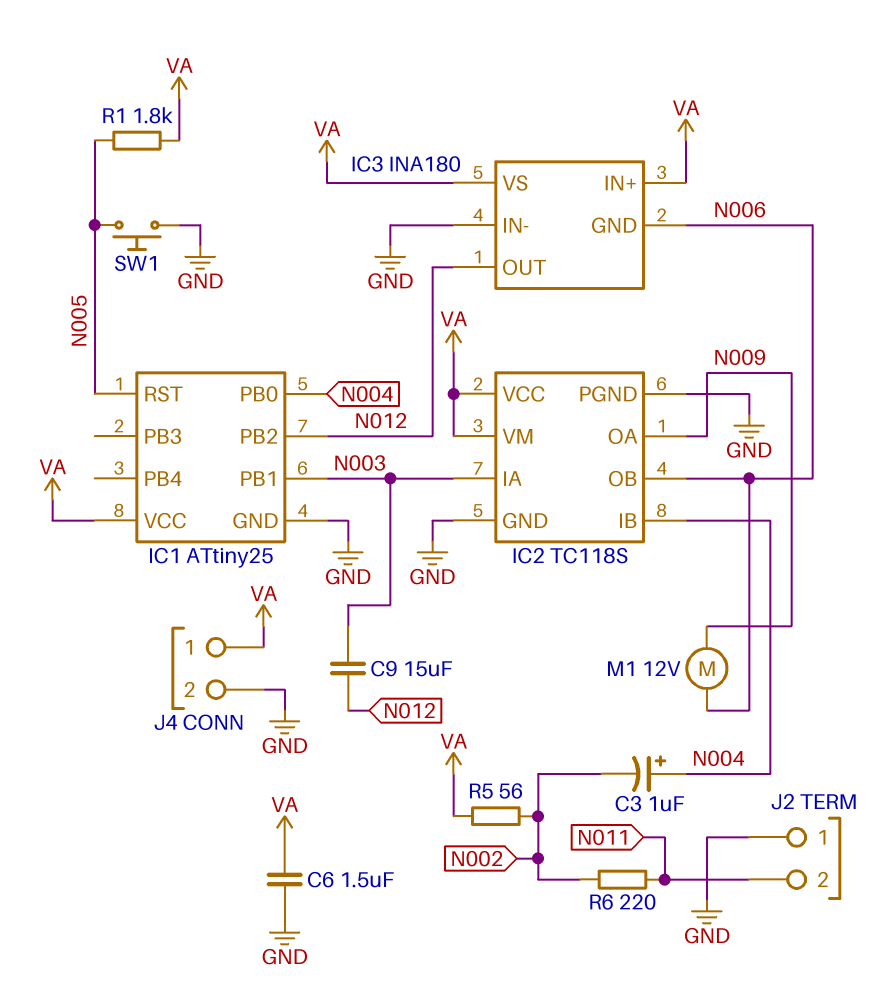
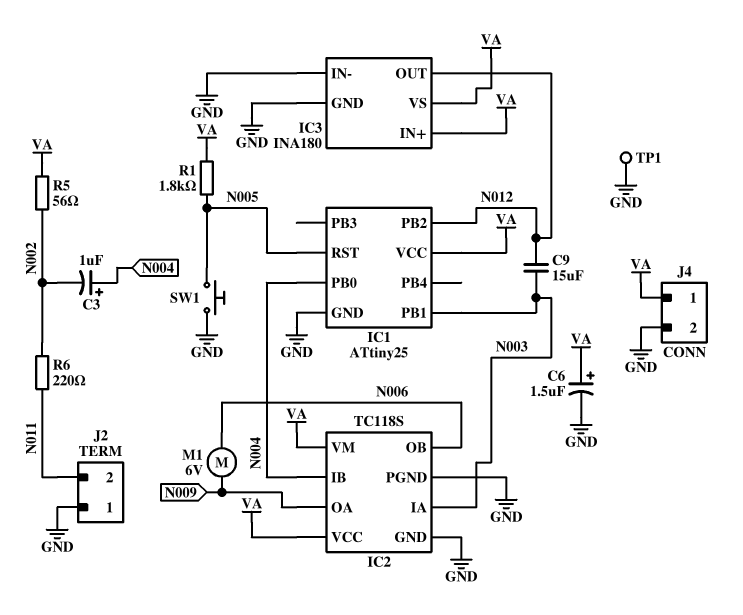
C6: 1.5uF (GND, VA) -> 1.5uF (plus VA, minus GND)
IC3 pin GND: N006 -> GND
M1: motor 12V (N006, N009) -> motor 6V (N006, N009)
TP1: none -> test point (GND)

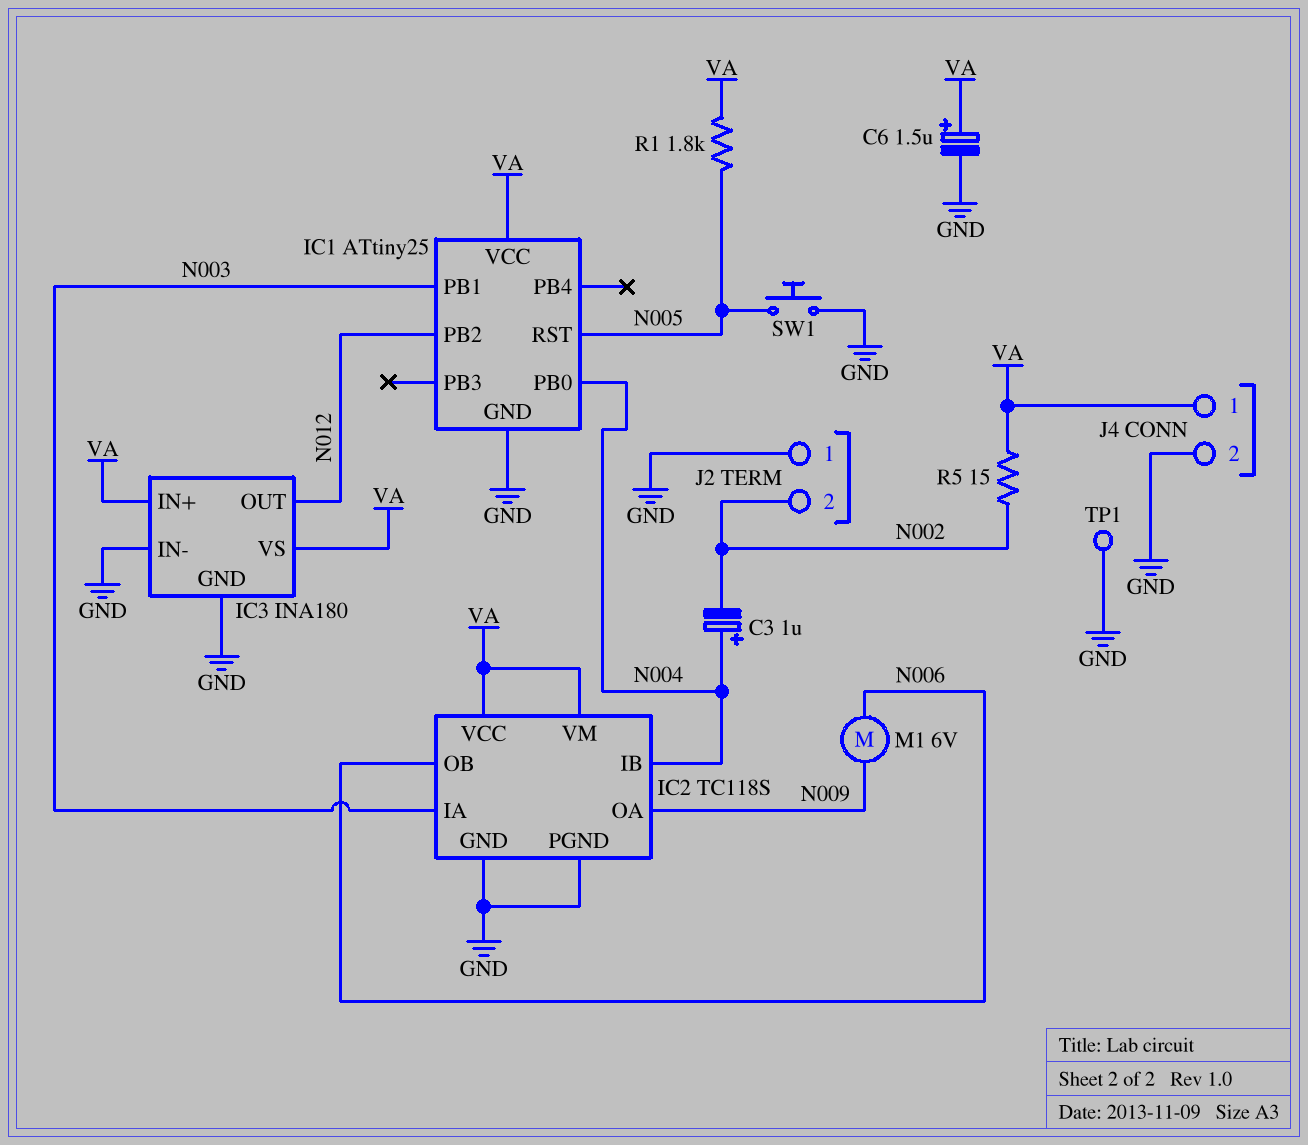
C9: 15uF (N003, N012) -> none
J2 pin 2: N011 -> N002
R5: 56 (N002, VA) -> 15 (N002, VA)
R6: 220 (N002, N011) -> none

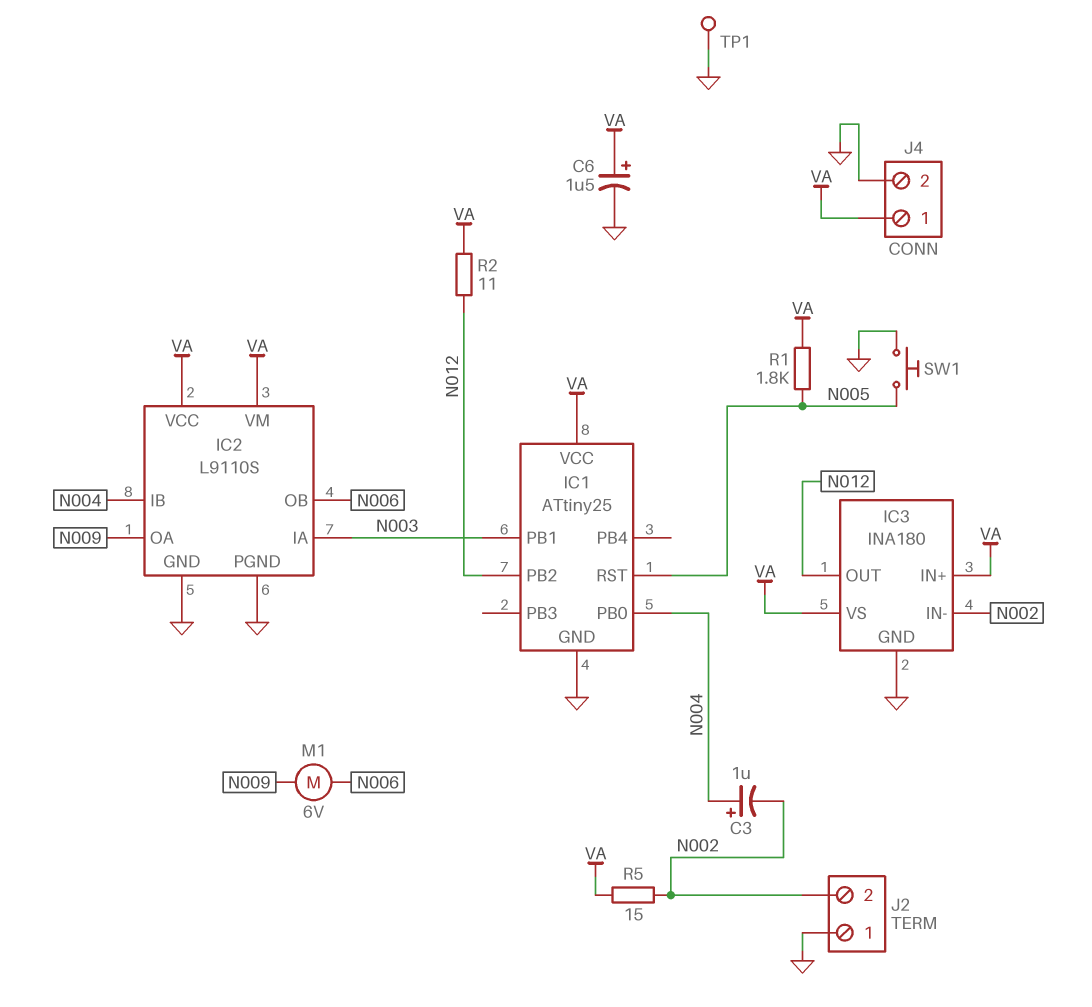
IC2: TC118S -> L9110S
IC3 pin IN-: GND -> N002
R2: none -> 11 (N012, VA)

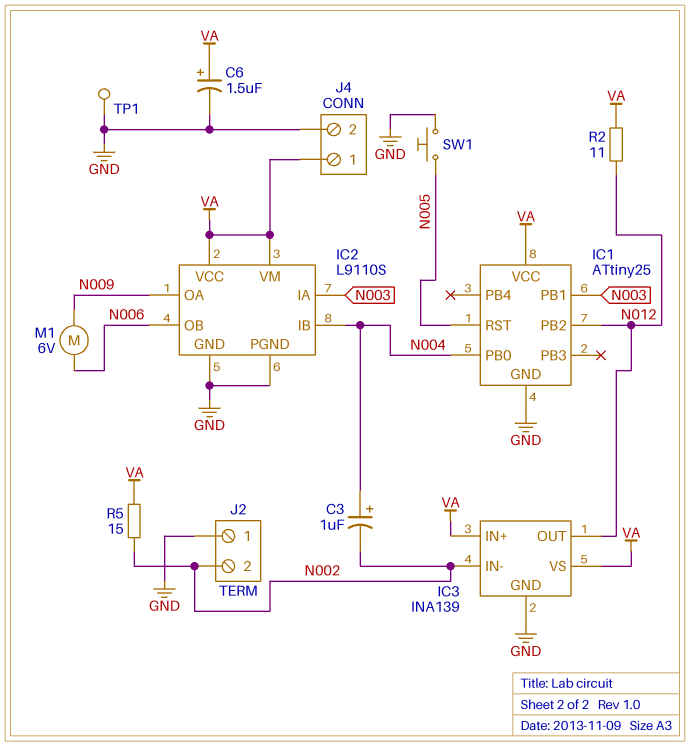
IC3: INA180 -> INA139
R1: 1.8k (N005, VA) -> none

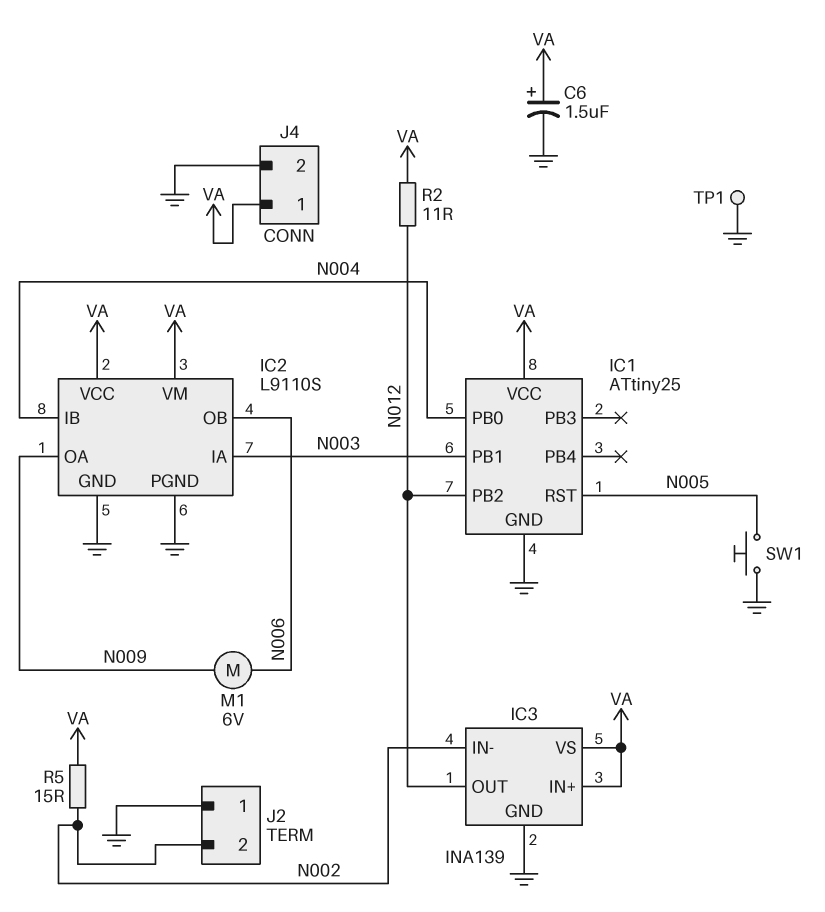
C3: 1uF (plus N004, minus N002) -> none

